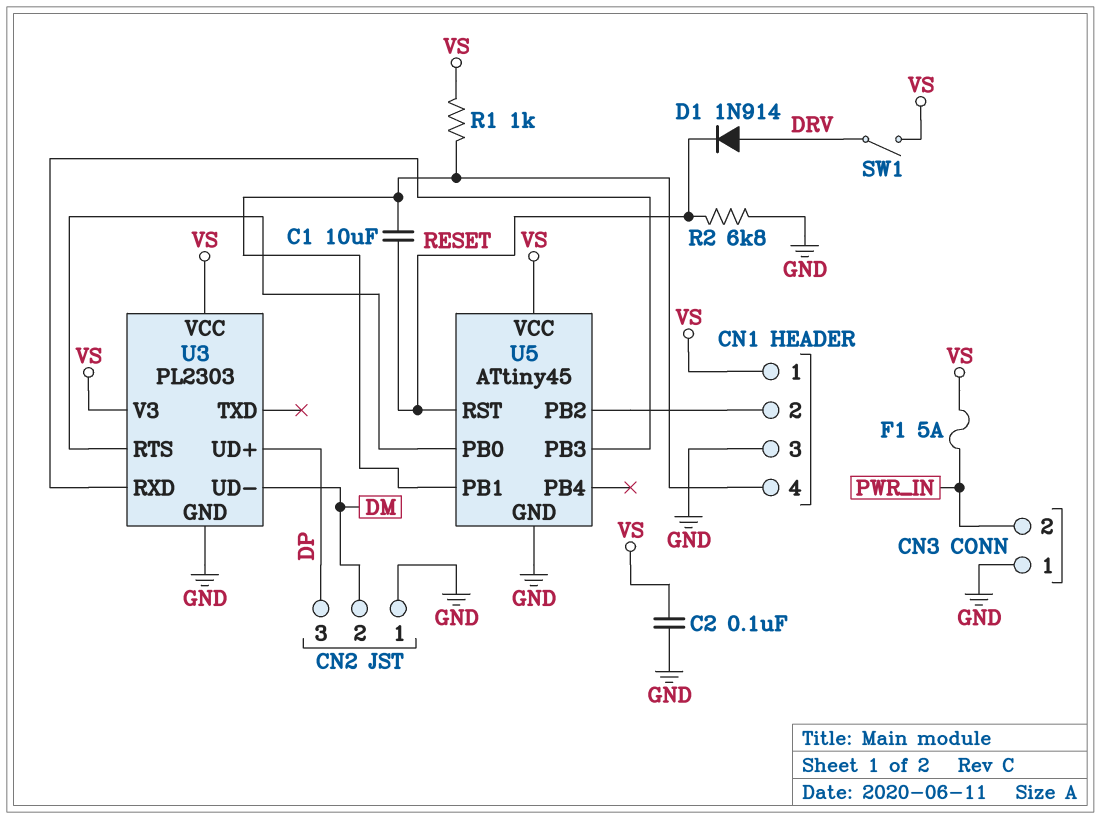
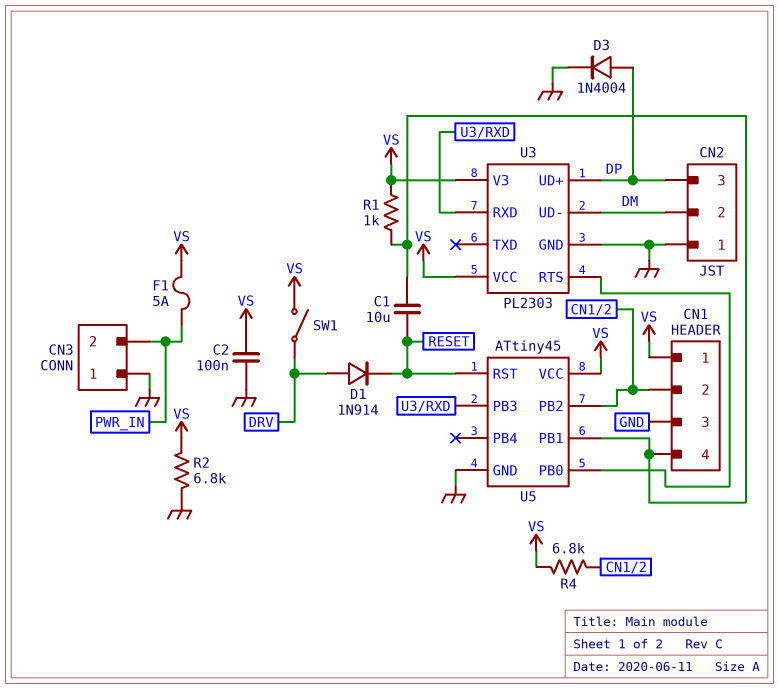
D3: none -> diode 1N4004 (A DP, K GND)
R2: 6.8k (GND, RESET) -> 6.8k (GND, VS)
R4: none -> 6.8k (CN1/2, VS)

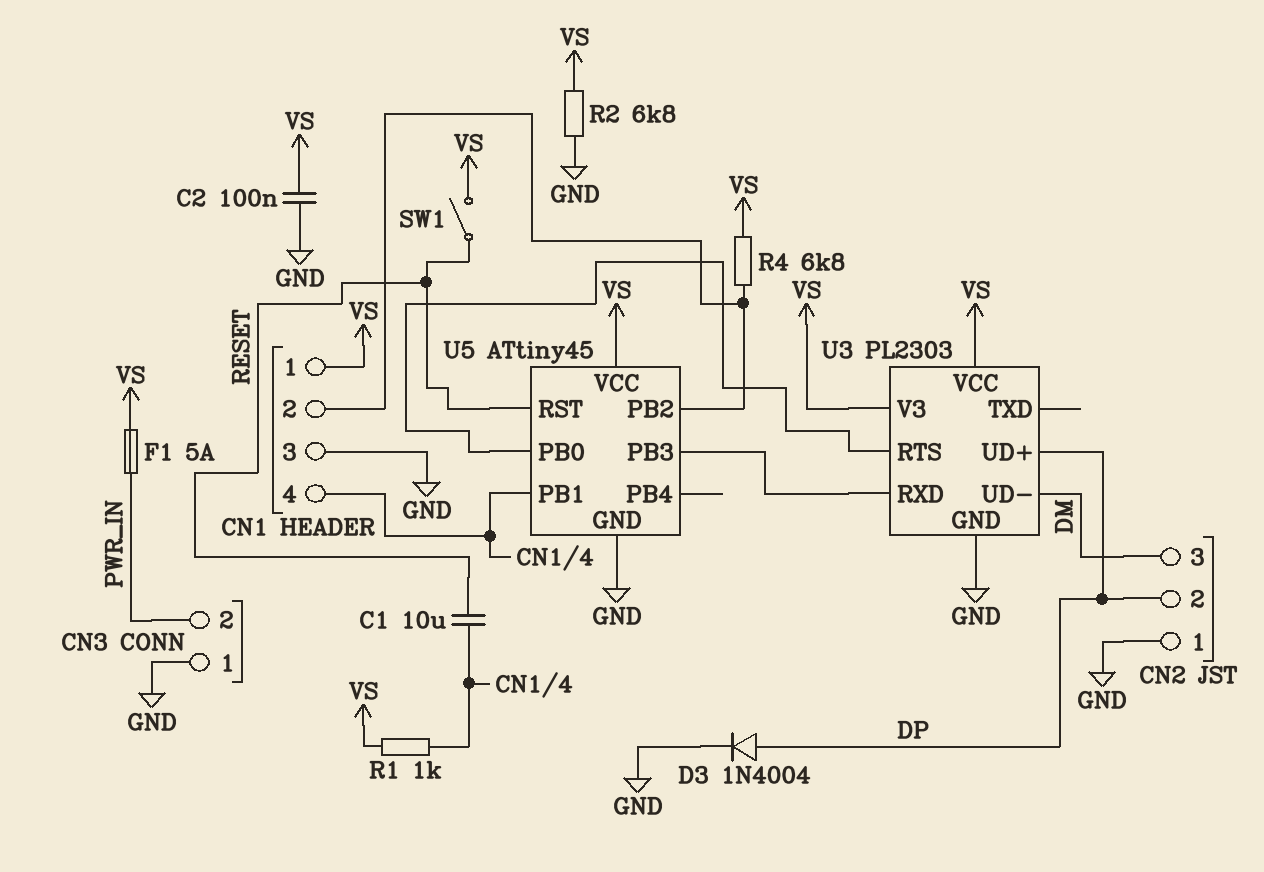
CN2 pin 2: DM -> DP
CN2 pin 3: DP -> DM
D1: diode 1N914 (A DRV, K RESET) -> none
SW1: switch (DRV, VS) -> switch (RESET, VS)

